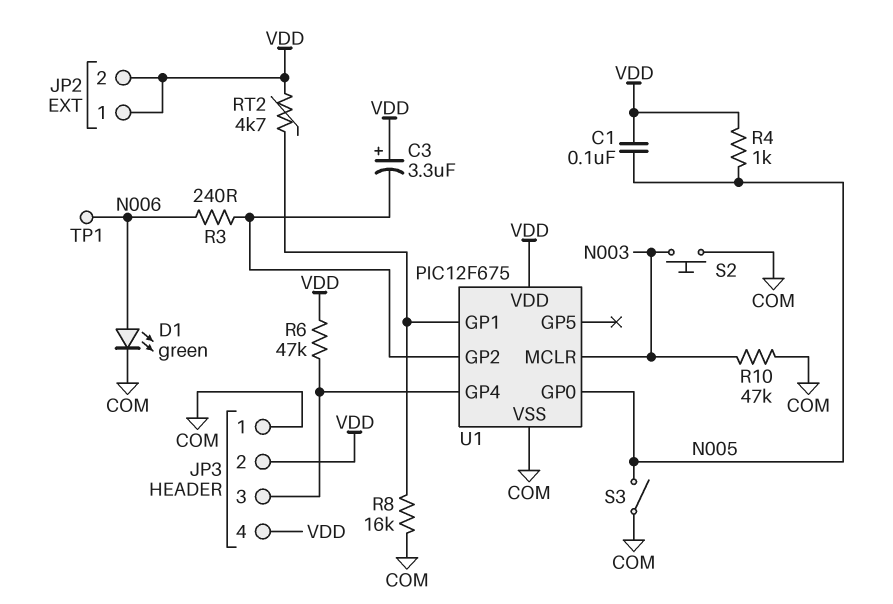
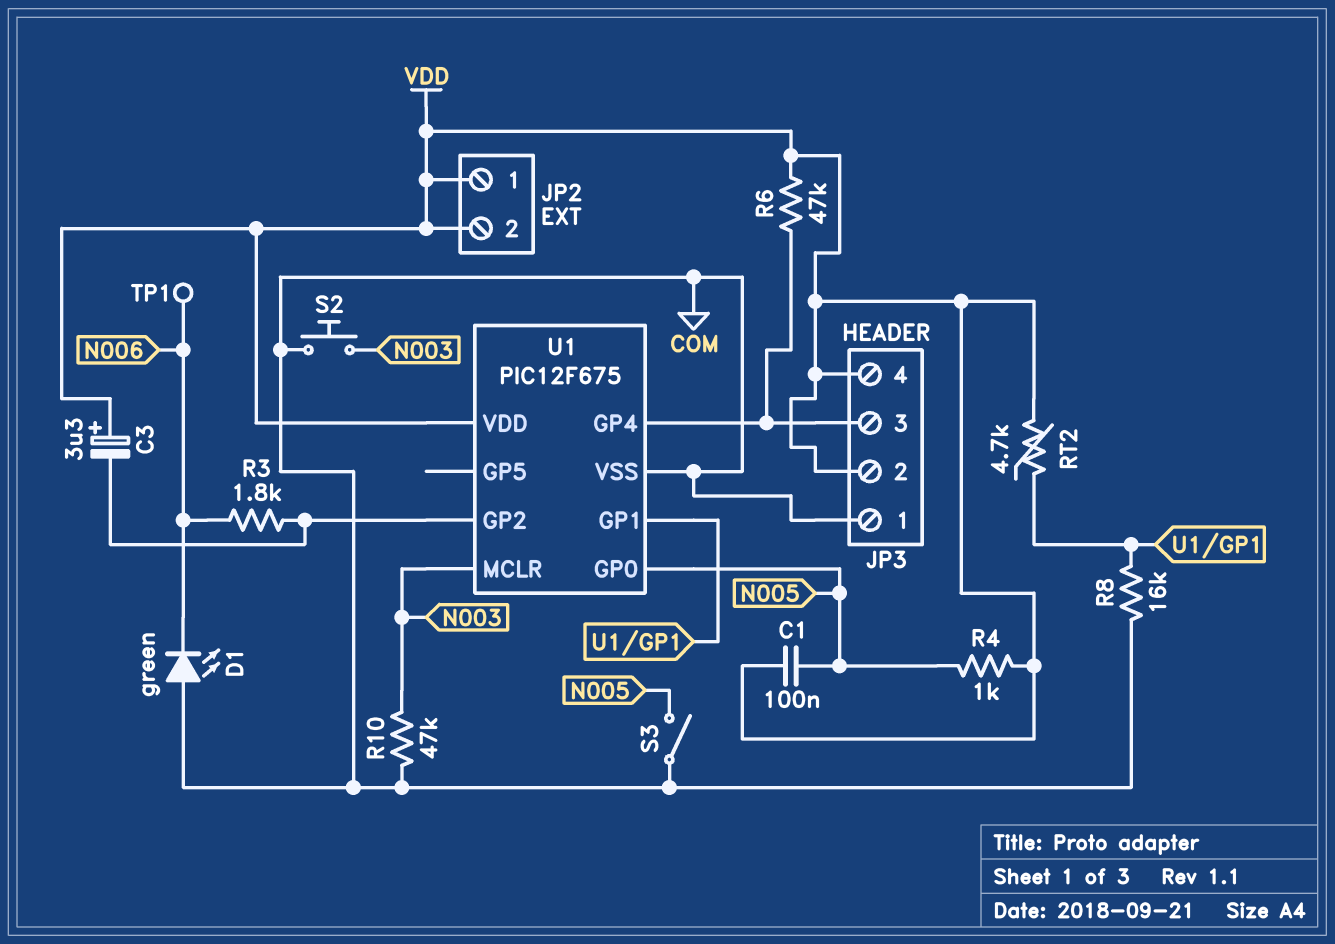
D1: LED green (A N006, K COM) -> LED green (A COM, K N006)
R3: 240 (N006, U1/GP2) -> 1.8k (N006, U1/GP2)

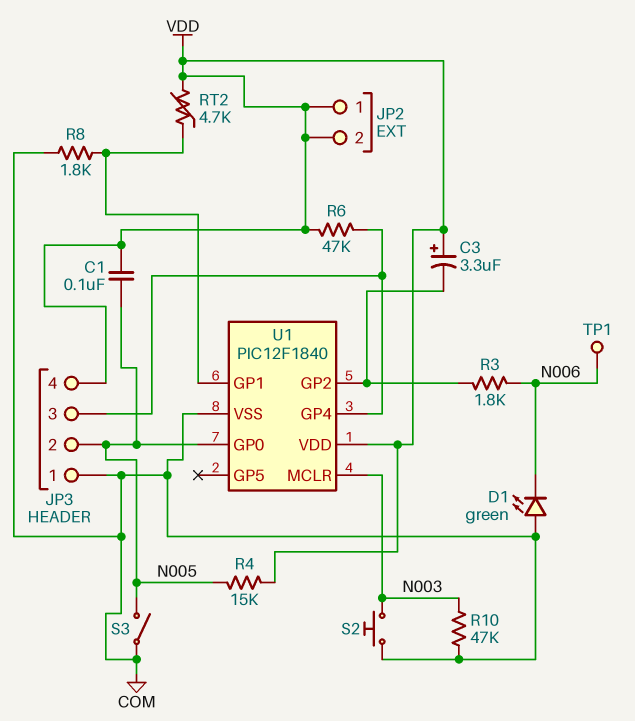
JP3 pin 2: VDD -> N005
R4: 1k (N005, VDD) -> 15k (N005, VDD)
R8: 16k (COM, U1/GP1) -> 1.8k (COM, U1/GP1)
U1: PIC12F675 -> PIC12F1840

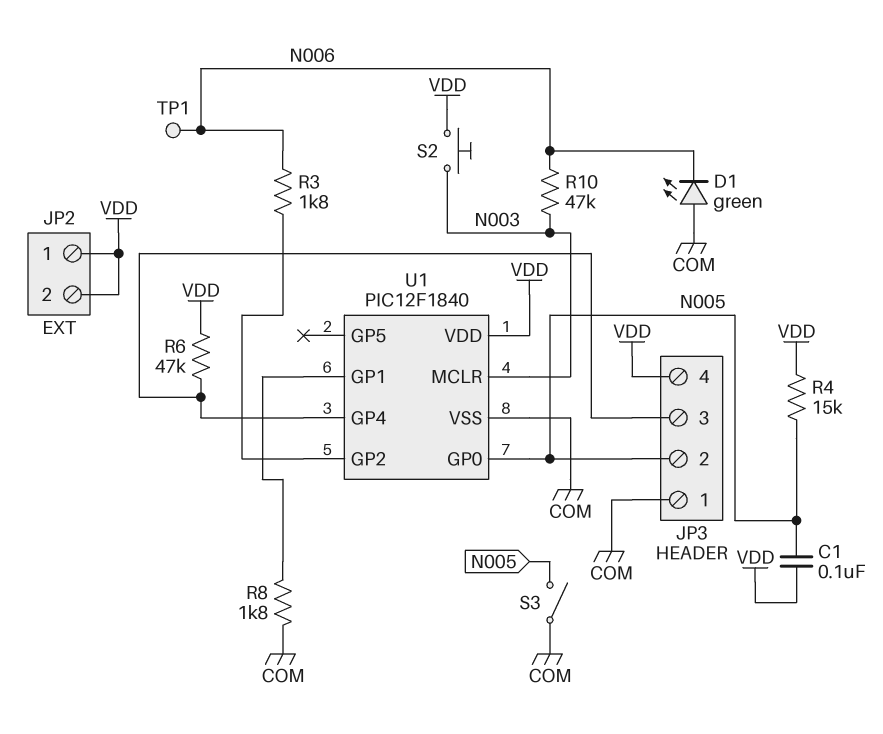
C3: 3.3uF (plus VDD, minus U1/GP2) -> none
R10: 47k (COM, N003) -> 47k (N003, N006)
RT2: 4.7k (U1/GP1, VDD) -> none
S2: button (COM, N003) -> button (N003, VDD)

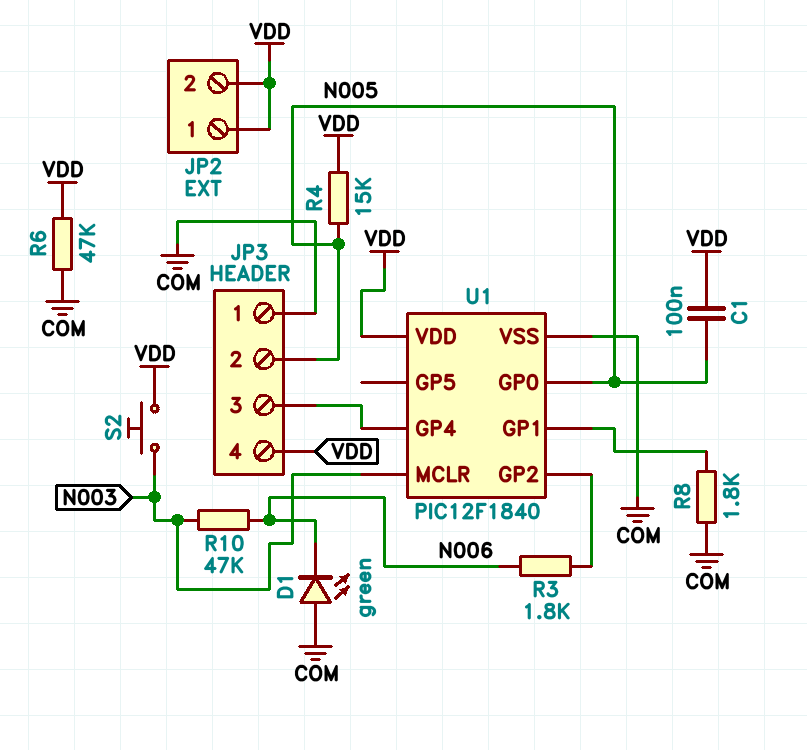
R6: 47k (JP3/3, VDD) -> 47k (COM, VDD)
S3: switch (COM, N005) -> none
TP1: test point (N006) -> none

